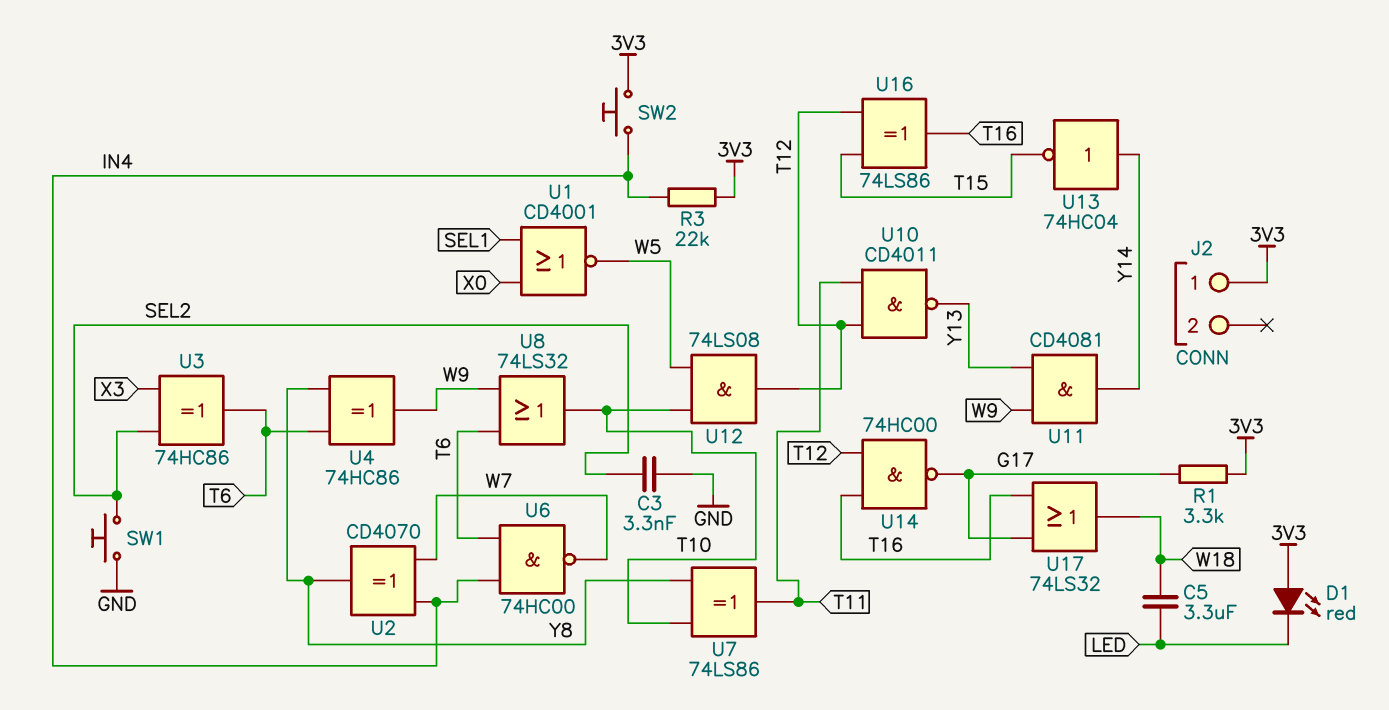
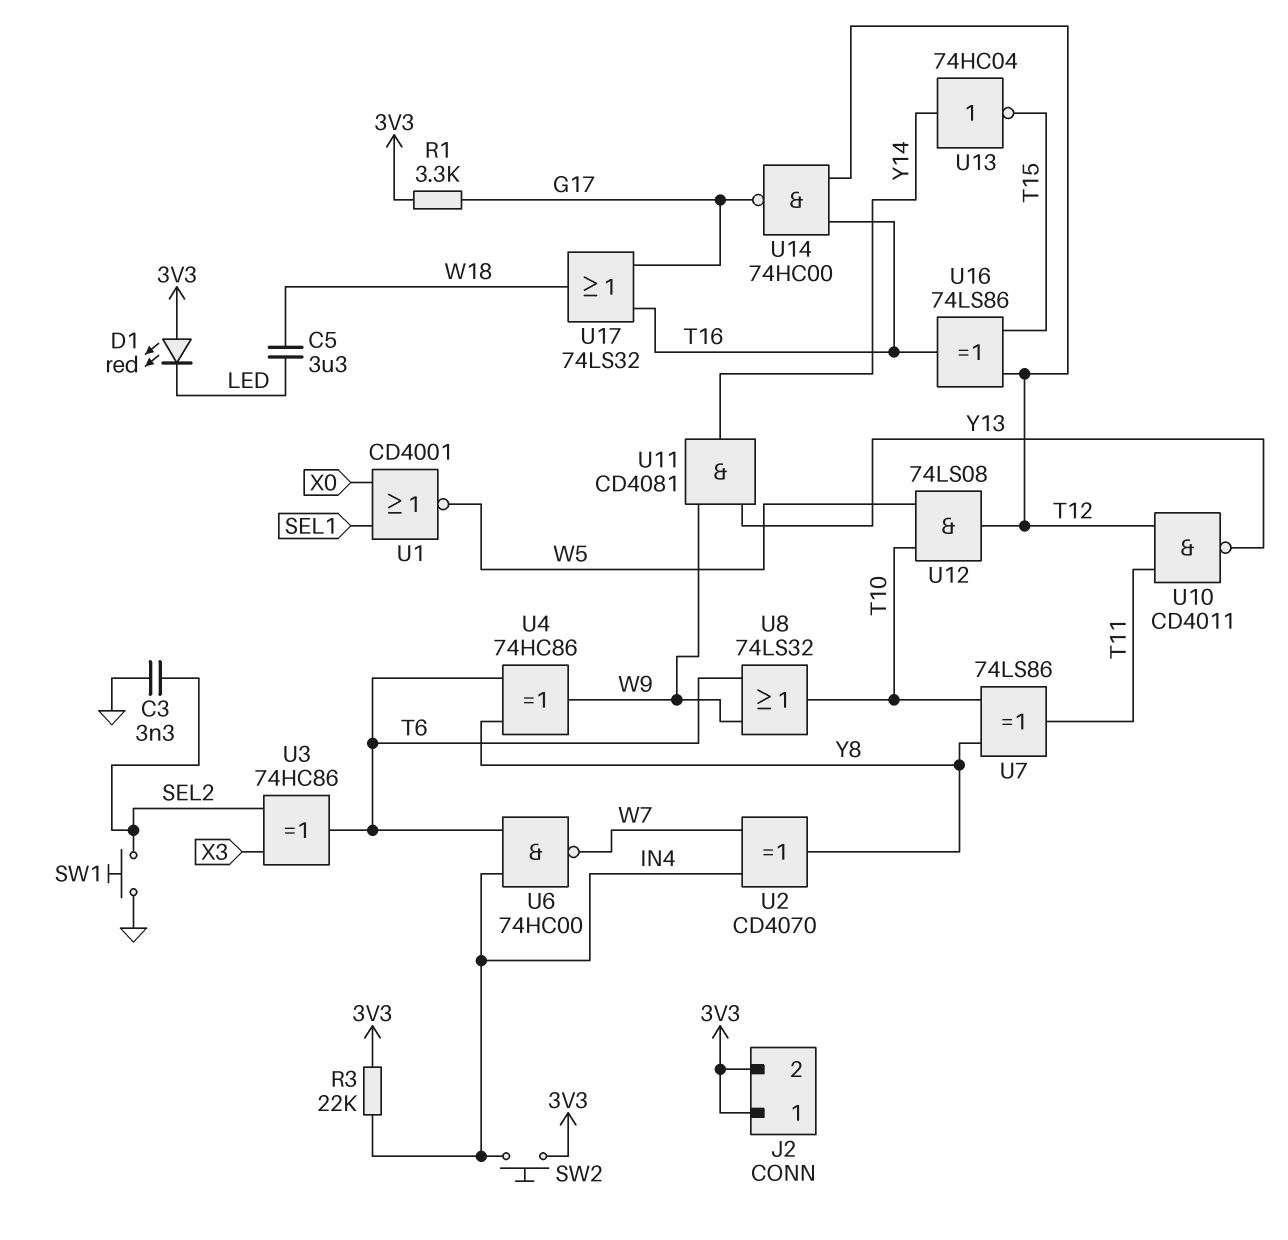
J2 pin 2: none -> 3V3

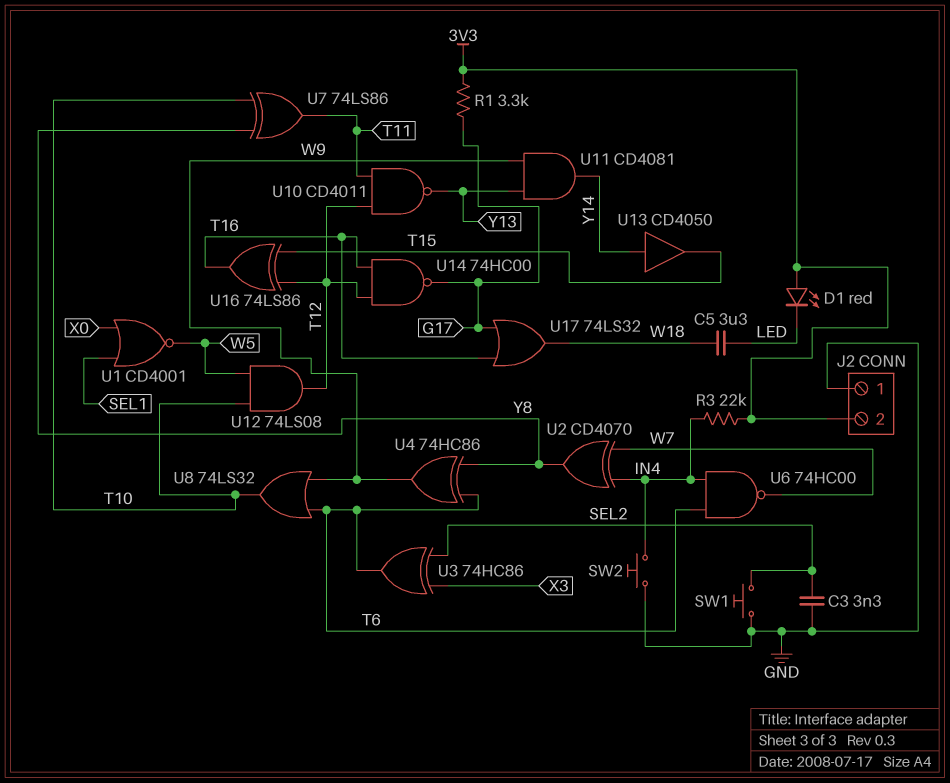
J2 pin 1: 3V3 -> GND
SW2: button (3V3, IN4) -> button (GND, IN4)
U13: NOT 74HC04 (in Y14, out T15) -> buffer CD4050 (in Y14, out T15)

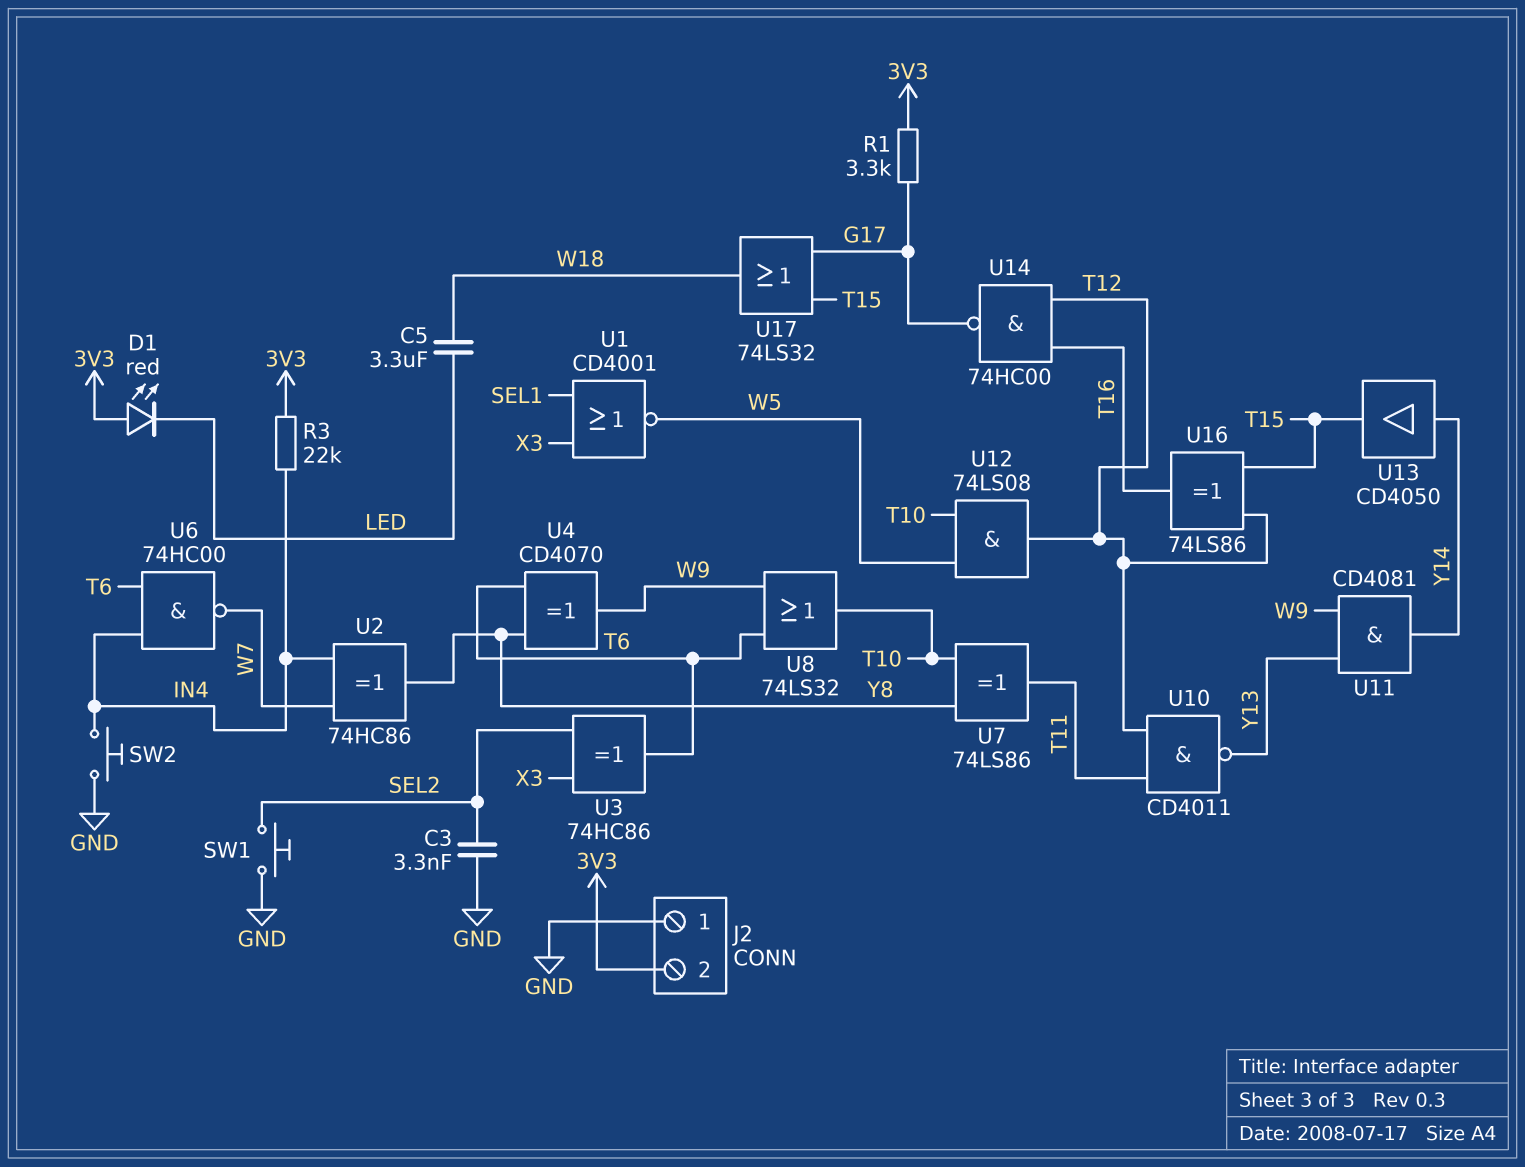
U1: NOR CD4001 (in SEL1, in X0, out W5) -> NOR CD4001 (in SEL1, in X3, out W5)
U2: XOR CD4070 (in IN4, in W7, out Y8) -> XOR 74HC86 (in IN4, in W7, out Y8)
U4: XOR 74HC86 (in T6, in Y8, out W9) -> XOR CD4070 (in T6, in Y8, out W9)
U17: OR 74LS32 (in G17, in T16, out W18) -> OR 74LS32 (in G17, in T15, out W18)

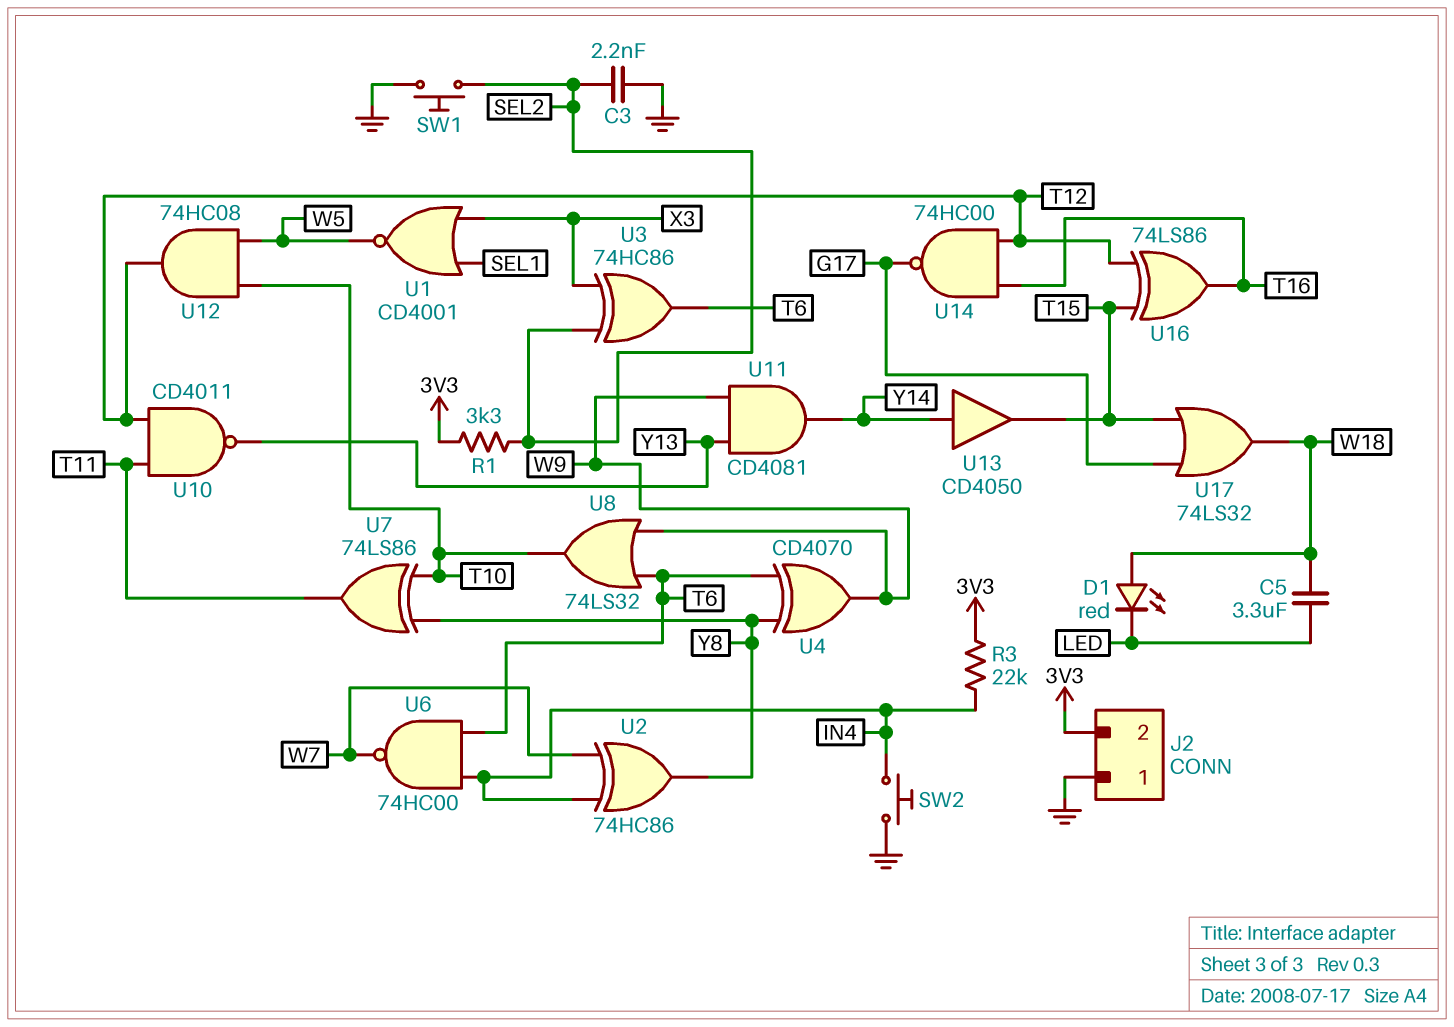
C3: 3.3nF (GND, SEL2) -> 2.2nF (GND, SEL2)
D1: LED red (A 3V3, K LED) -> LED red (A W18, K LED)
R1: 3.3k (3V3, G17) -> 3.3k (3V3, SEL2)
U12: AND 74LS08 (in T10, in W5, out T12) -> AND 74HC08 (in T10, in W5, out T12)

